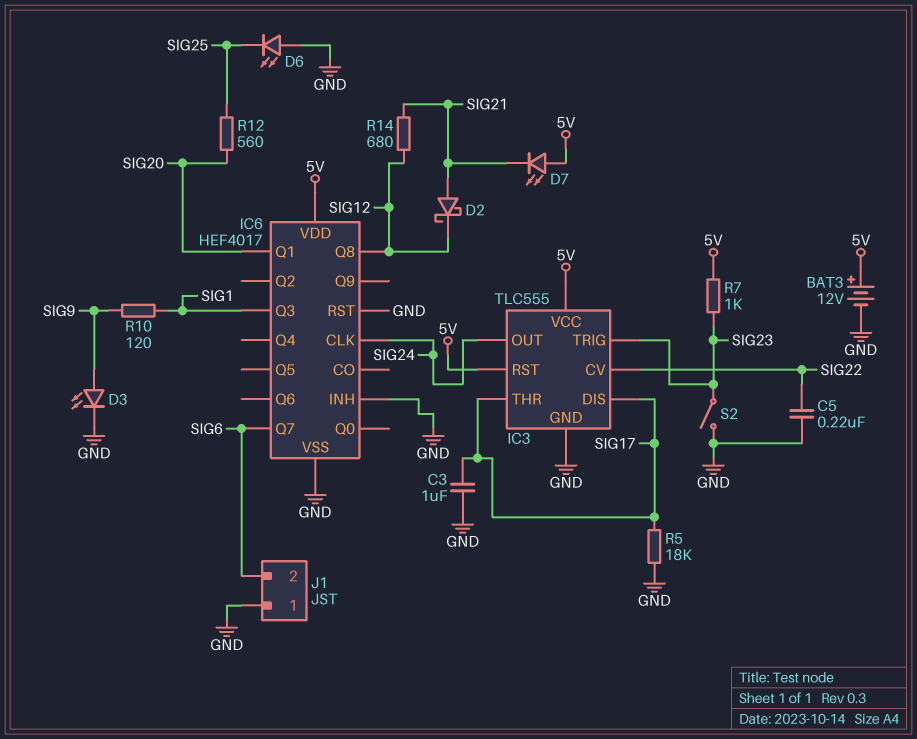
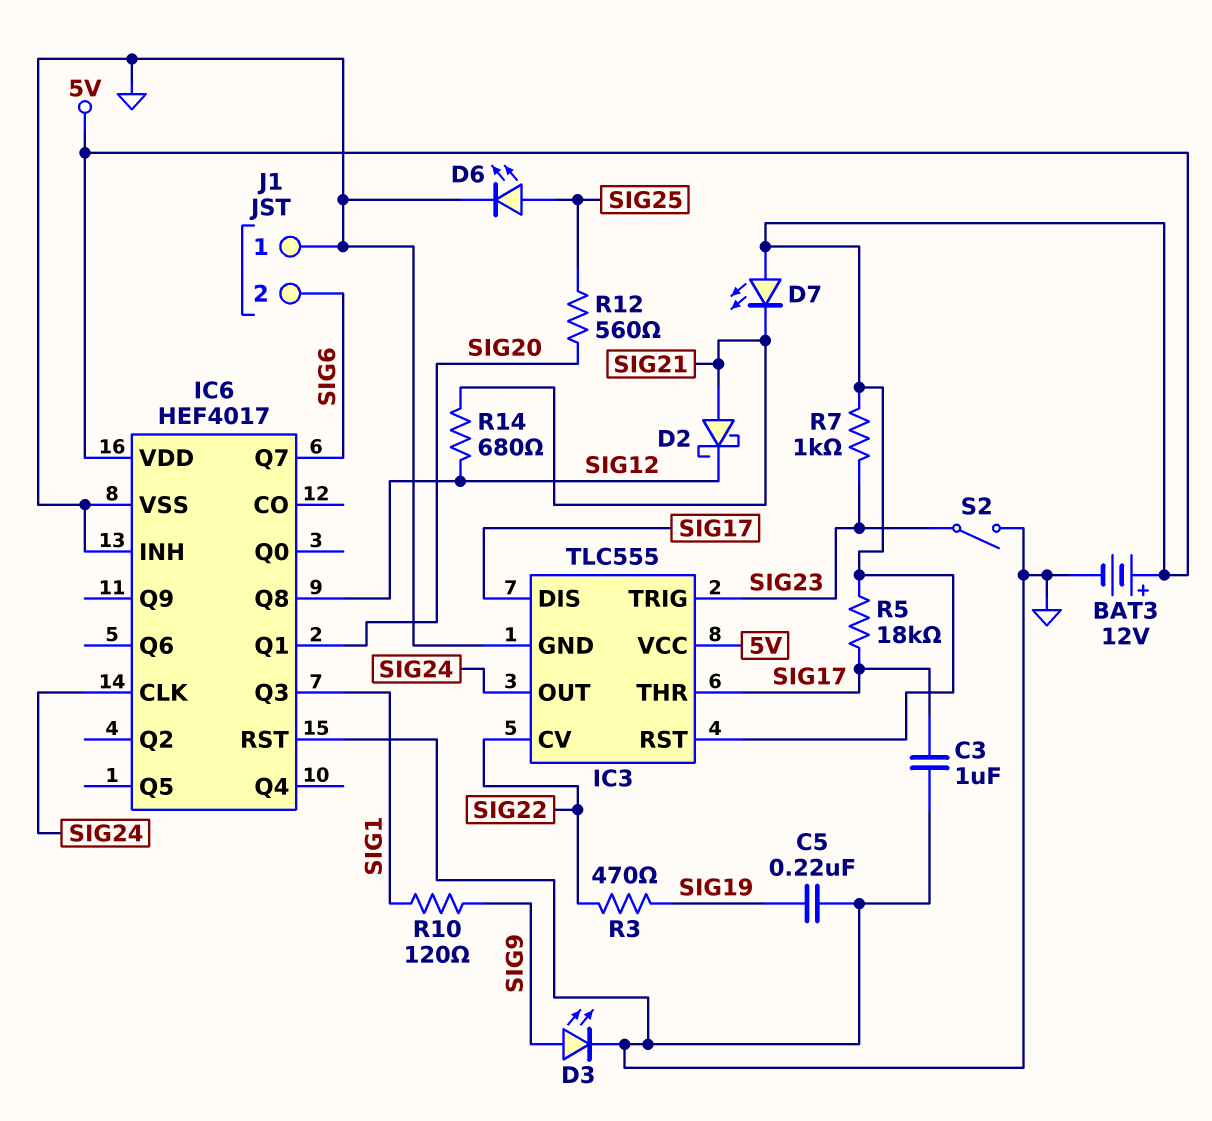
C5: 220nF (GND, SIG22) -> 220nF (GND, SIG19)
D6: LED (A GND, K SIG25) -> LED (A SIG25, K GND)
R3: none -> 470 (SIG19, SIG22)
R5: 18k (GND, SIG17) -> 18k (5V, SIG17)

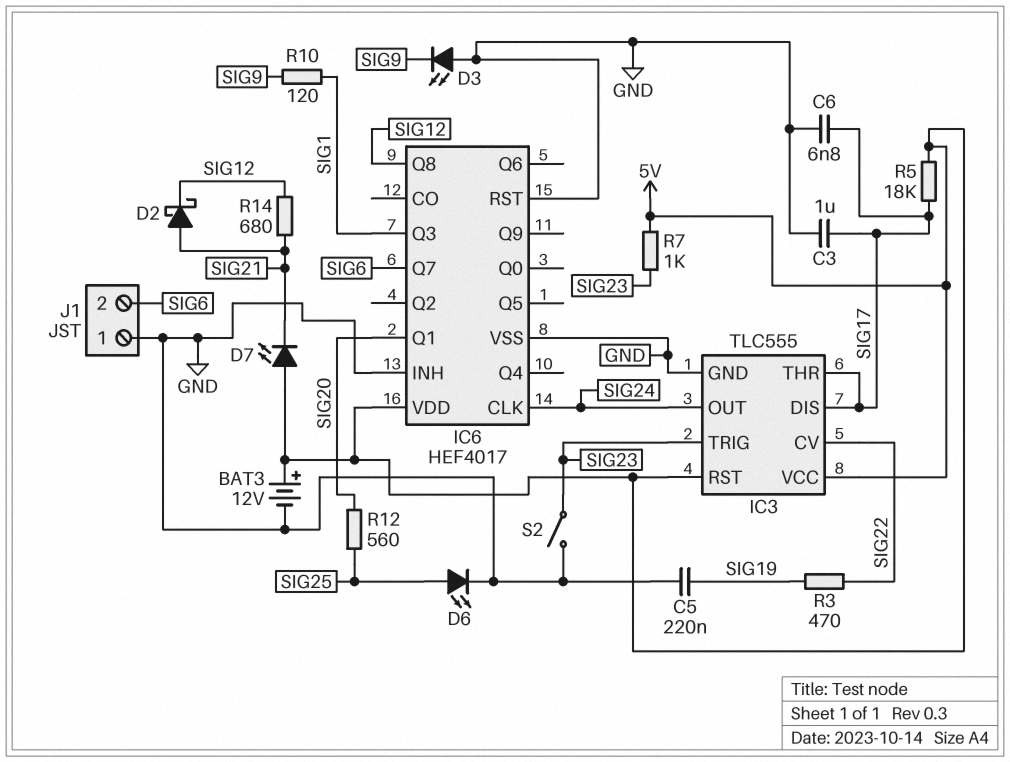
C6: none -> 6.8nF (GND, SIG17)
D3: LED (A SIG9, K GND) -> LED (A GND, K SIG9)

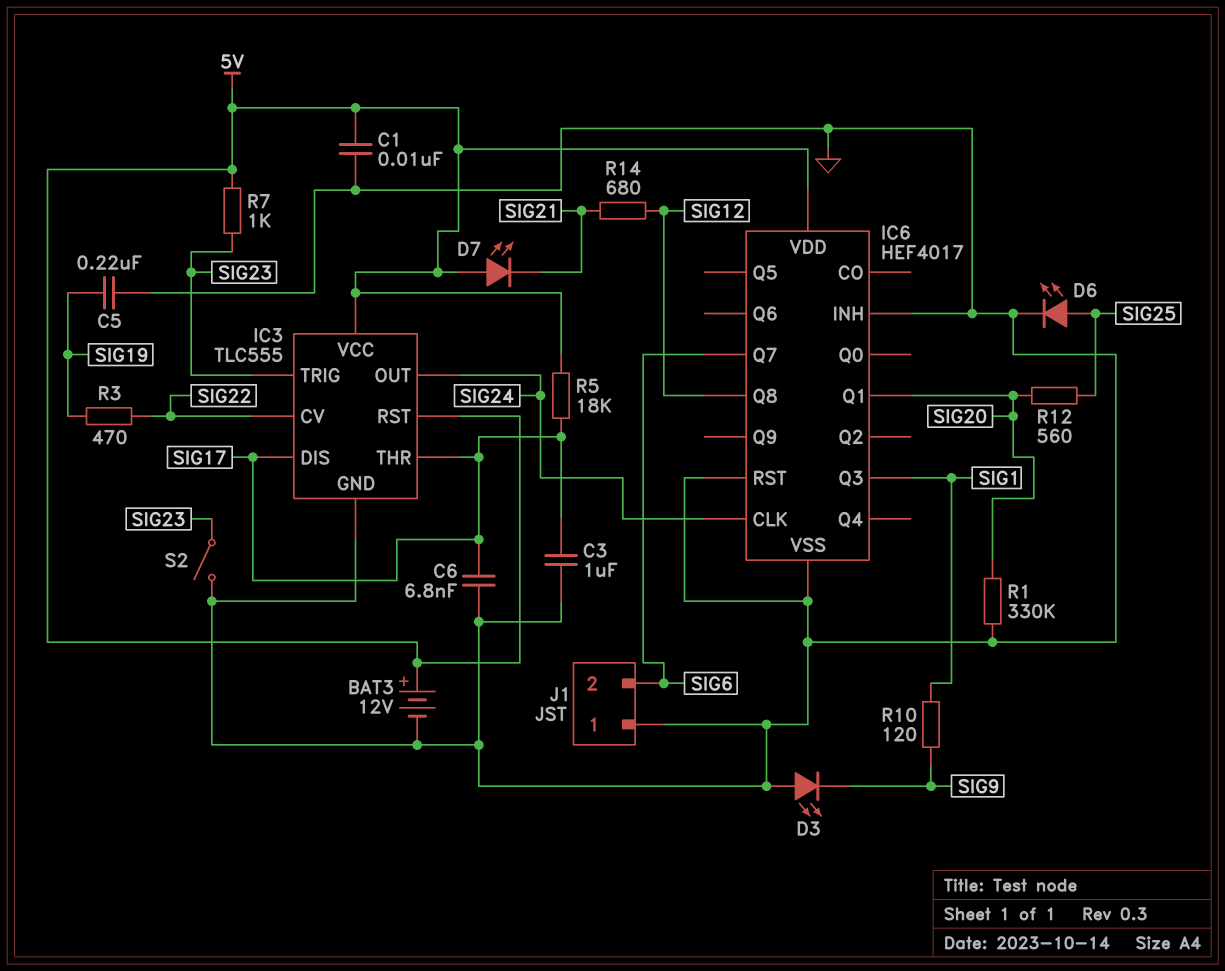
C1: none -> 10nF (5V, GND)
D2: schottky (A SIG21, K SIG12) -> none
R1: none -> 330k (GND, SIG20)

